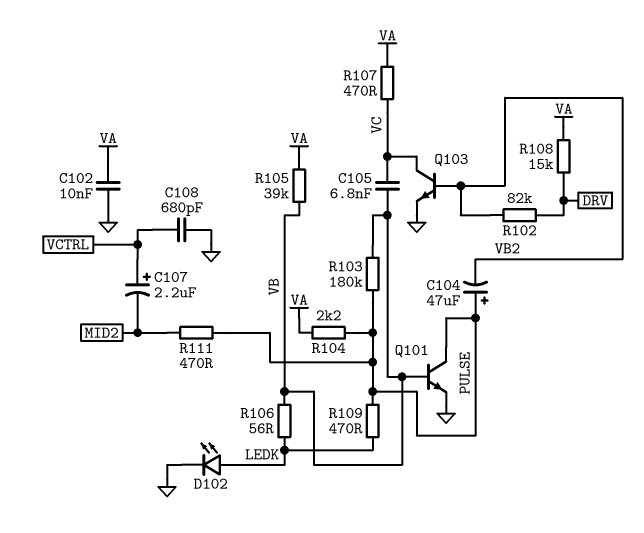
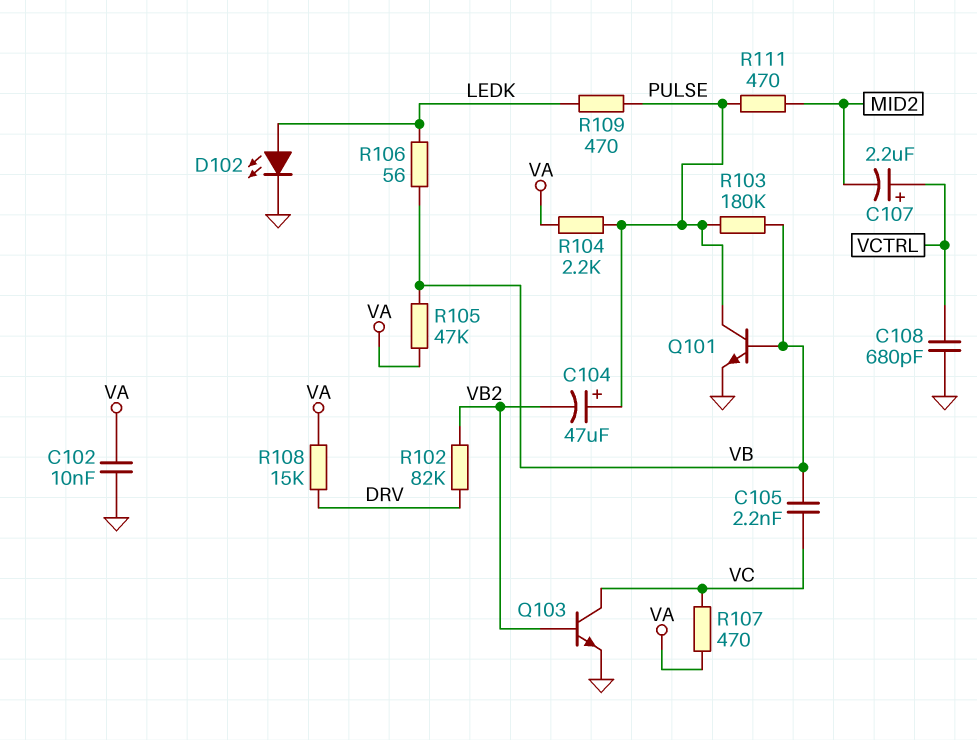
C105: 6.8nF (VB, VC) -> 2.2nF (VB, VC)
R105: 39k (VA, VB) -> 47k (VA, VB)

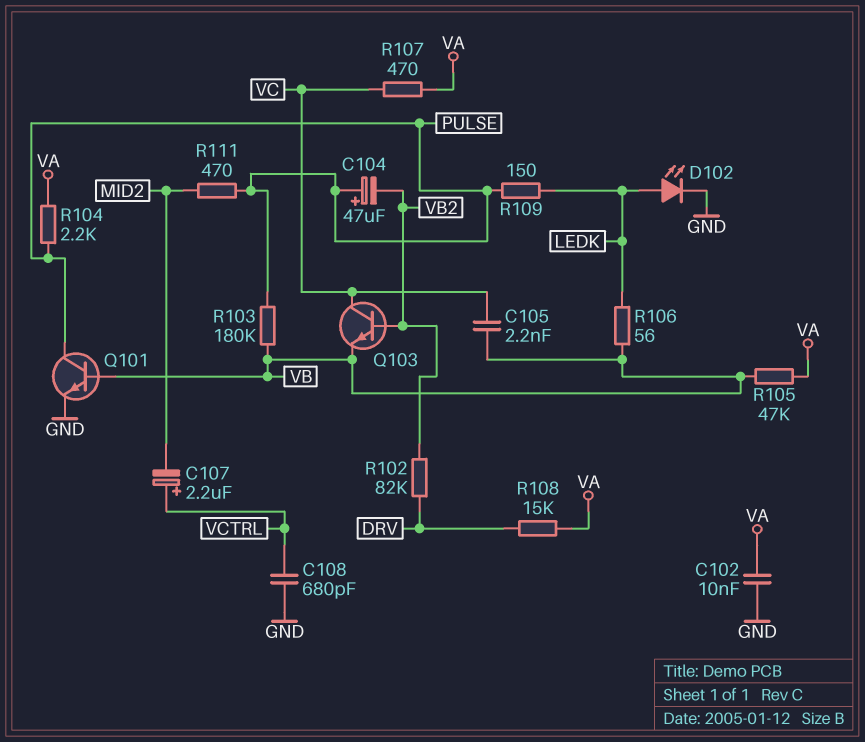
Q103: NPN (B VB2, C VC, E GND) -> NPN (B VB2, C VC, E VB)
R109: 470 (LEDK, PULSE) -> 150 (LEDK, PULSE)

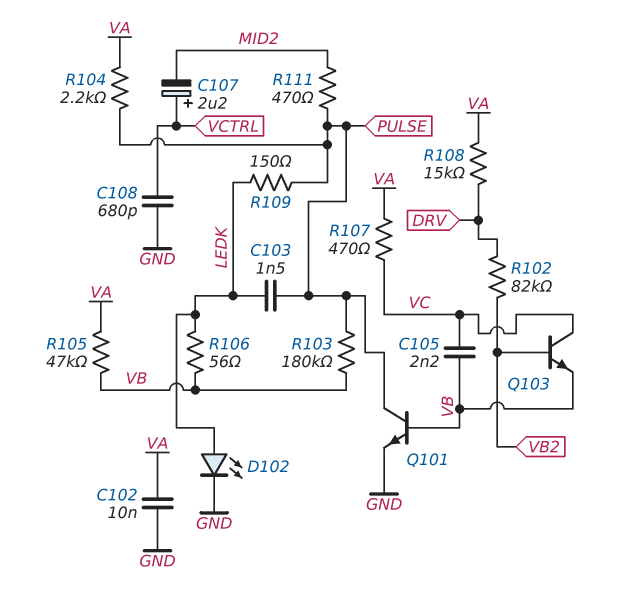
C103: none -> 1.5nF (LEDK, PULSE)
C104: 47uF (plus PULSE, minus VB2) -> none

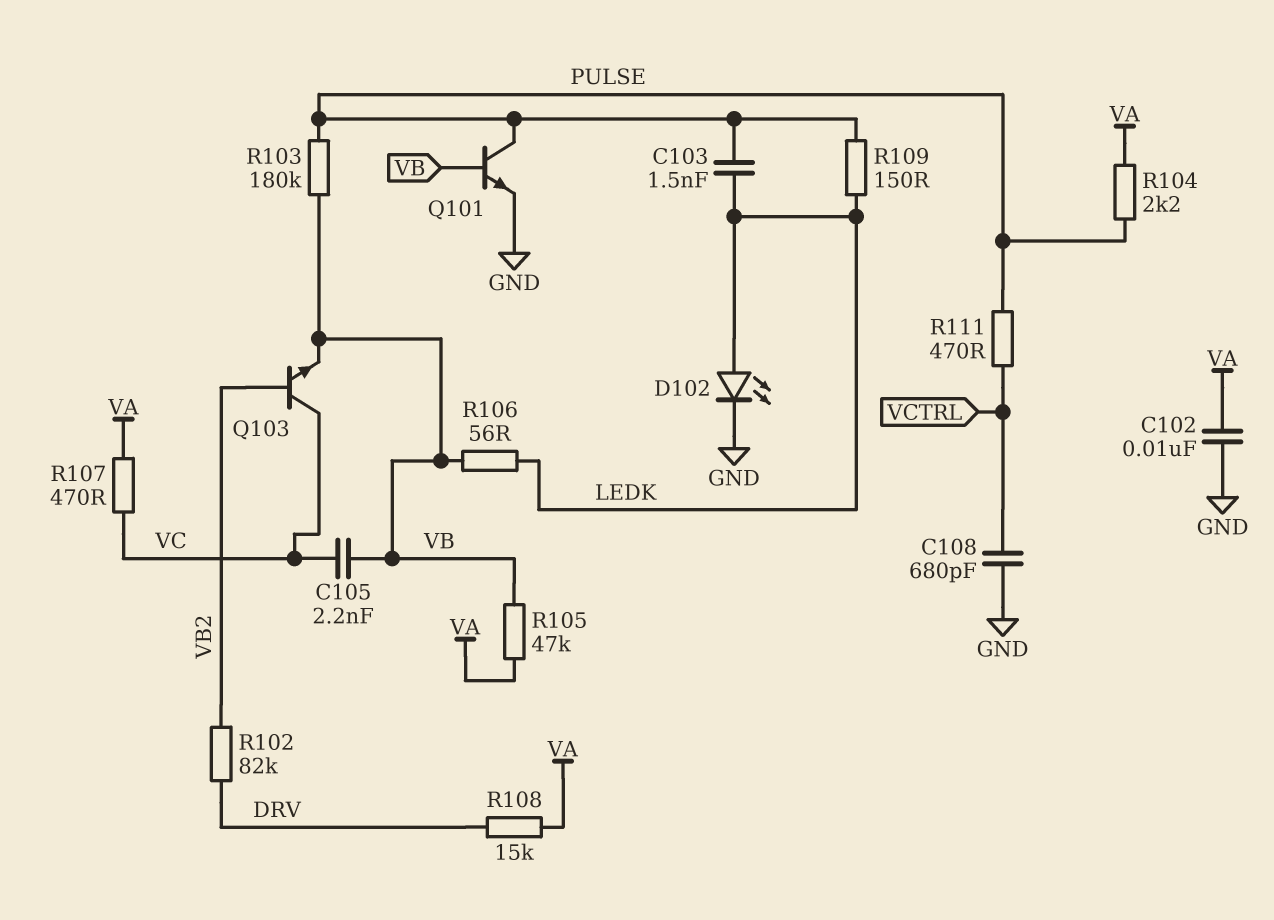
C107: 2.2uF (plus VCTRL, minus MID2) -> none
R111: 470 (MID2, PULSE) -> 470 (PULSE, VCTRL)

